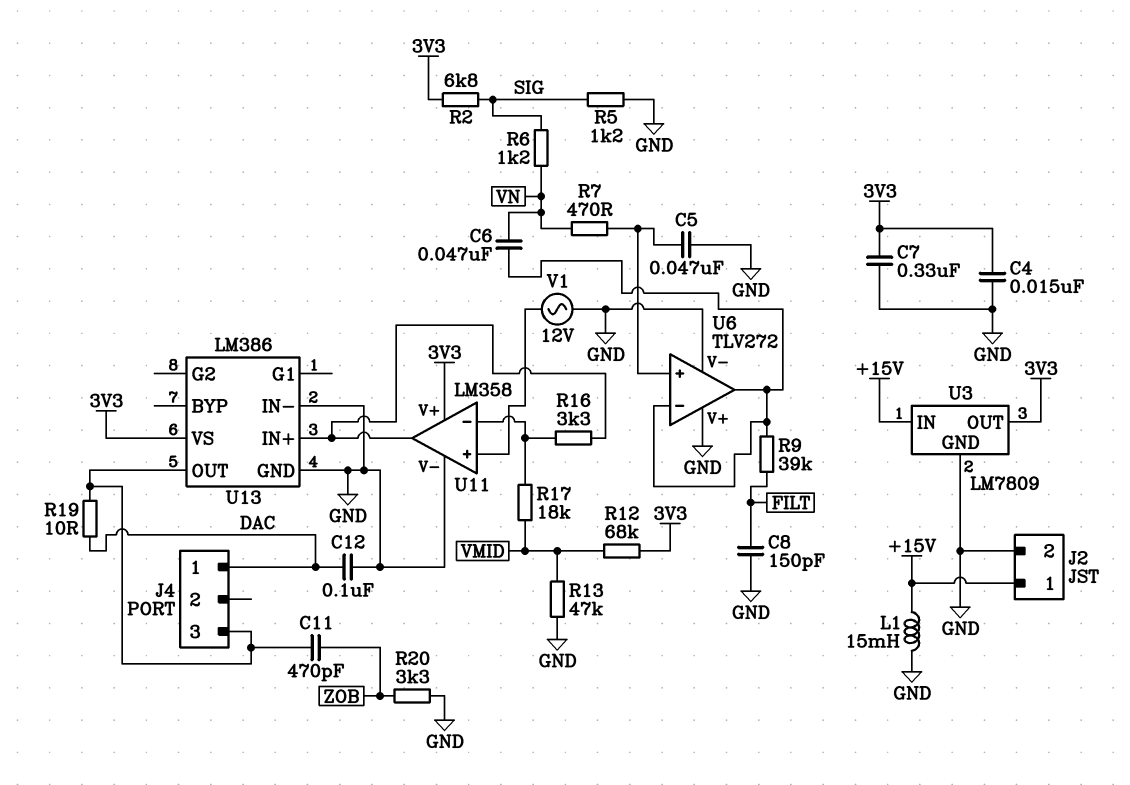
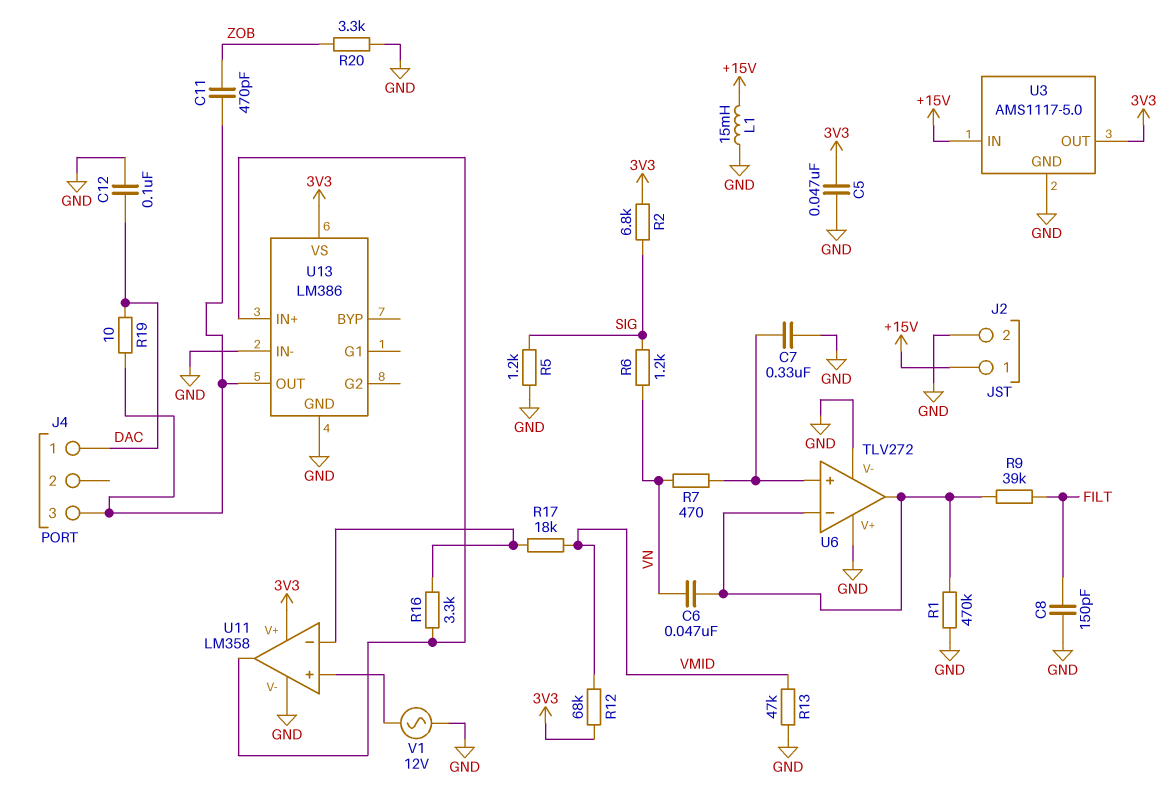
C4: 15nF (3V3, GND) -> none
C5: 47nF (GND, U6/in+) -> 47nF (3V3, GND)
C7: 330nF (3V3, GND) -> 330nF (GND, U6/in+)
R1: none -> 470k (GND, U6/in-)
U3: LM7809 -> AMS1117-5.0

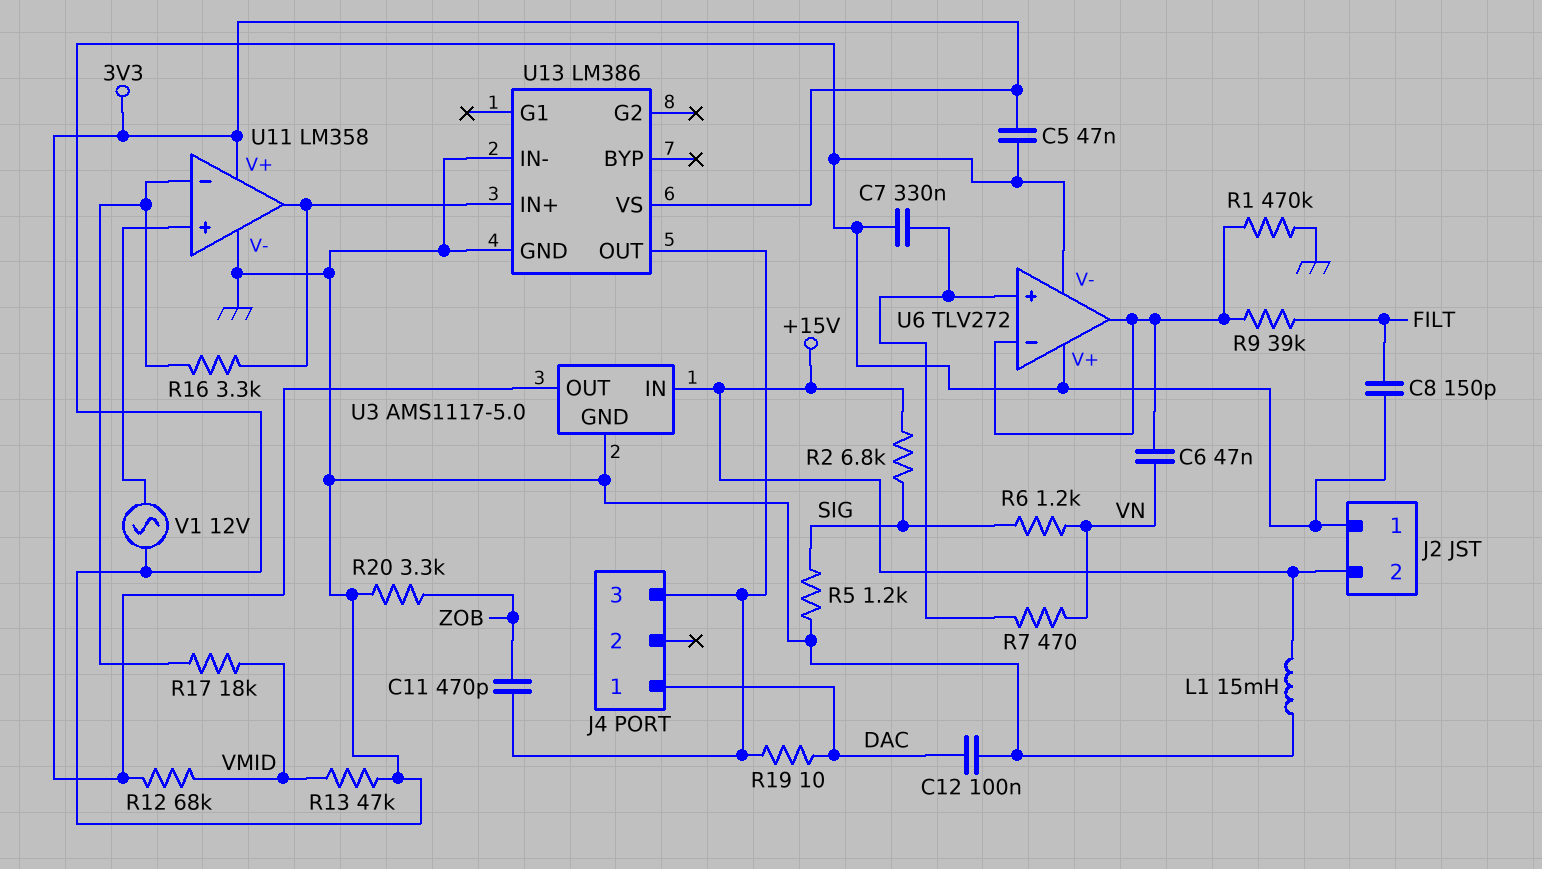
J2 pin 1: +15V -> GND
J2 pin 2: GND -> +15V
R2: 6.8k (3V3, SIG) -> 6.8k (+15V, SIG)

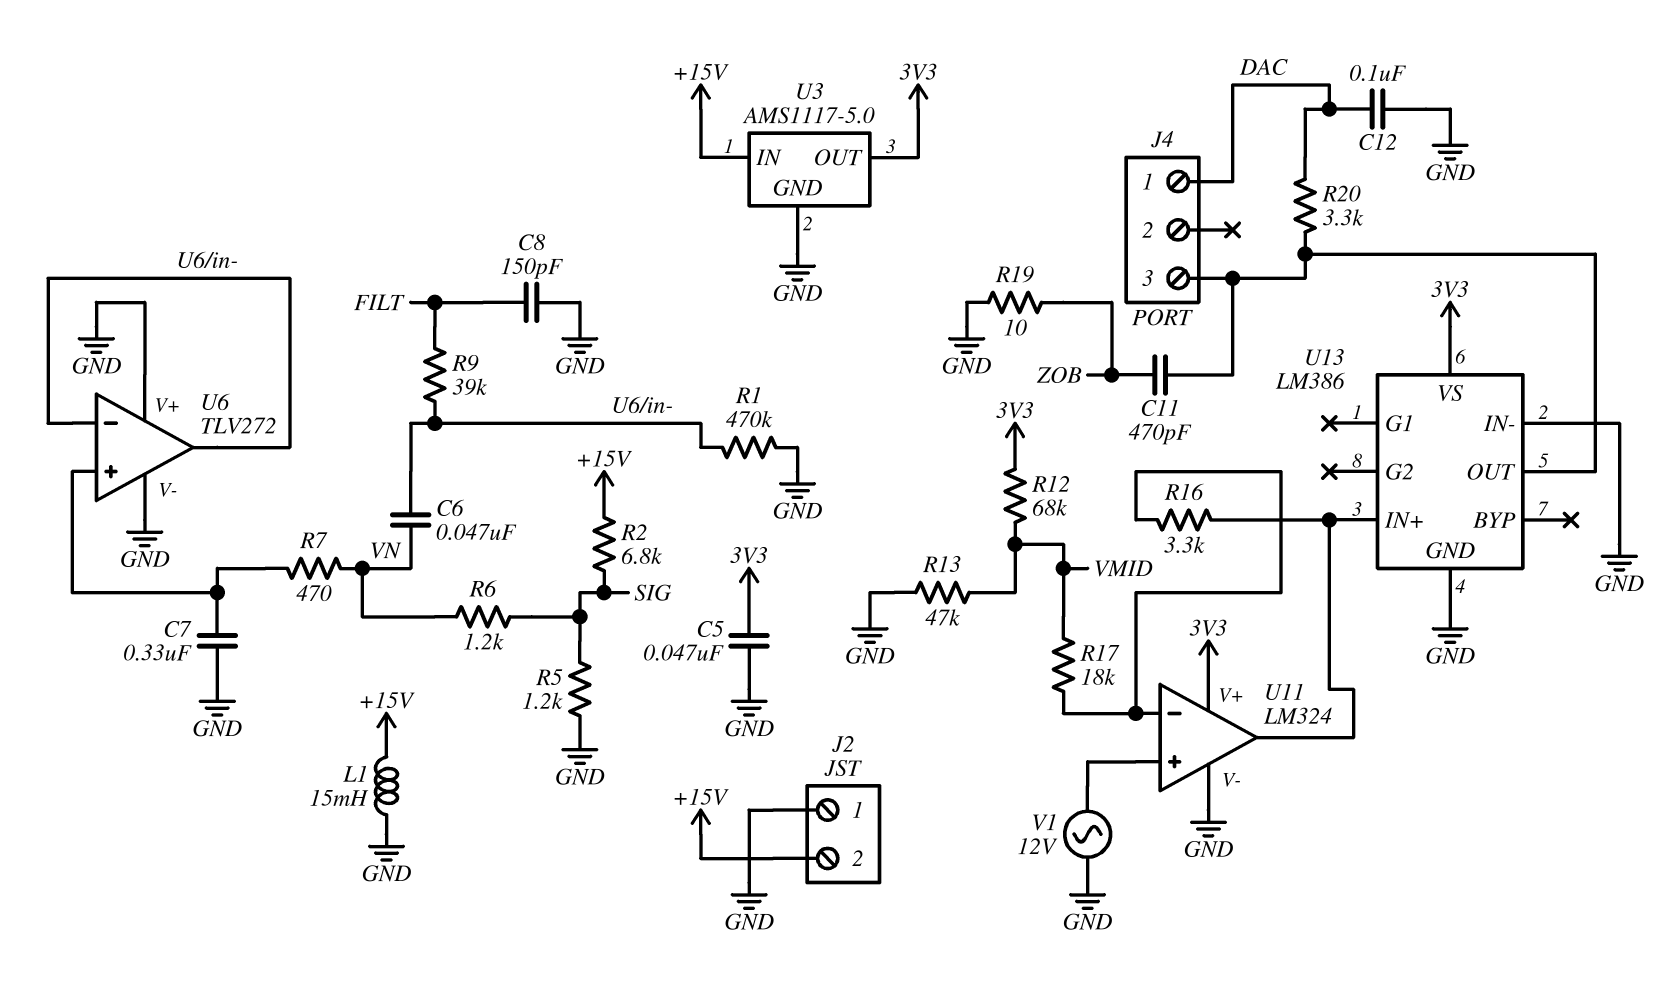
R19: 10 (DAC, J4/3) -> 10 (GND, ZOB)
R20: 3.3k (GND, ZOB) -> 3.3k (DAC, J4/3)
U11: LM358 -> LM324

